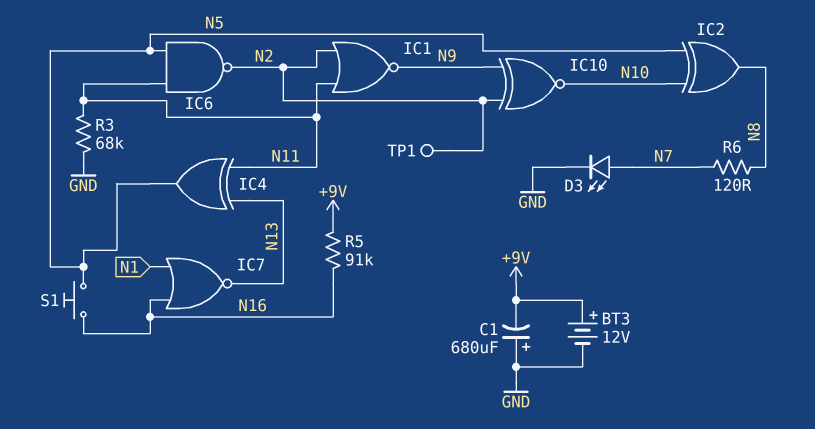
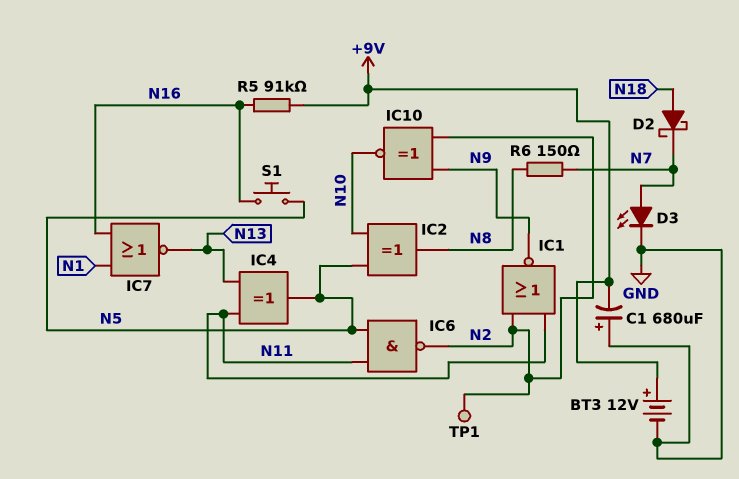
D2: none -> schottky (A N18, K N7)
R3: 68k (GND, N11) -> none
R6: 120 (N7, N8) -> 150 (N7, N8)

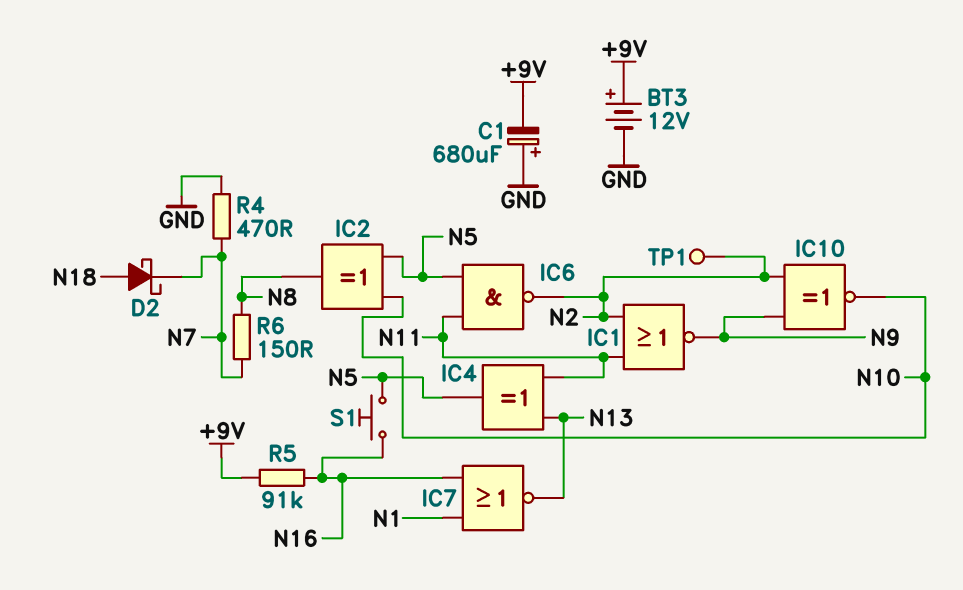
D3: LED (A N7, K GND) -> none
R4: none -> 470 (GND, N7)

